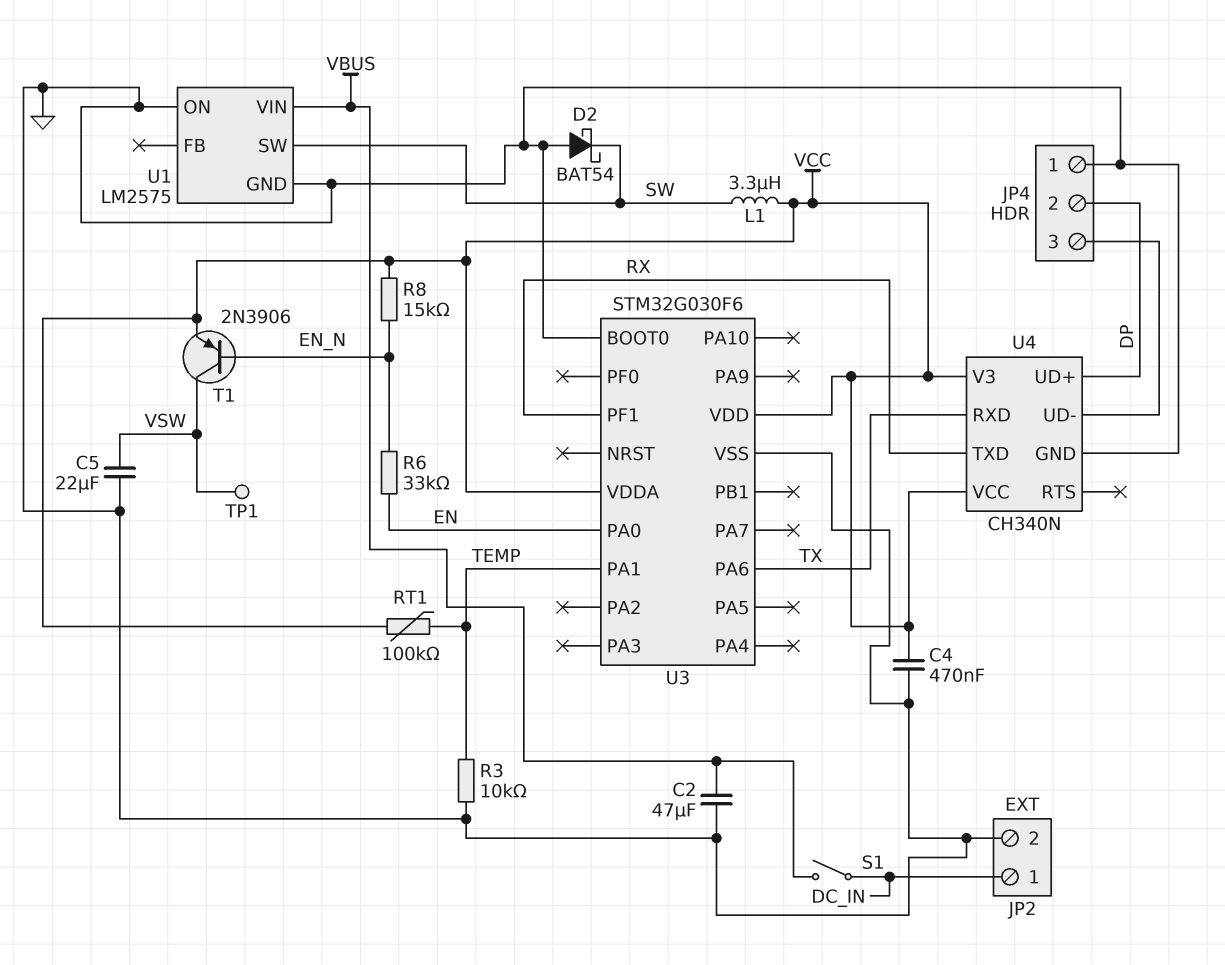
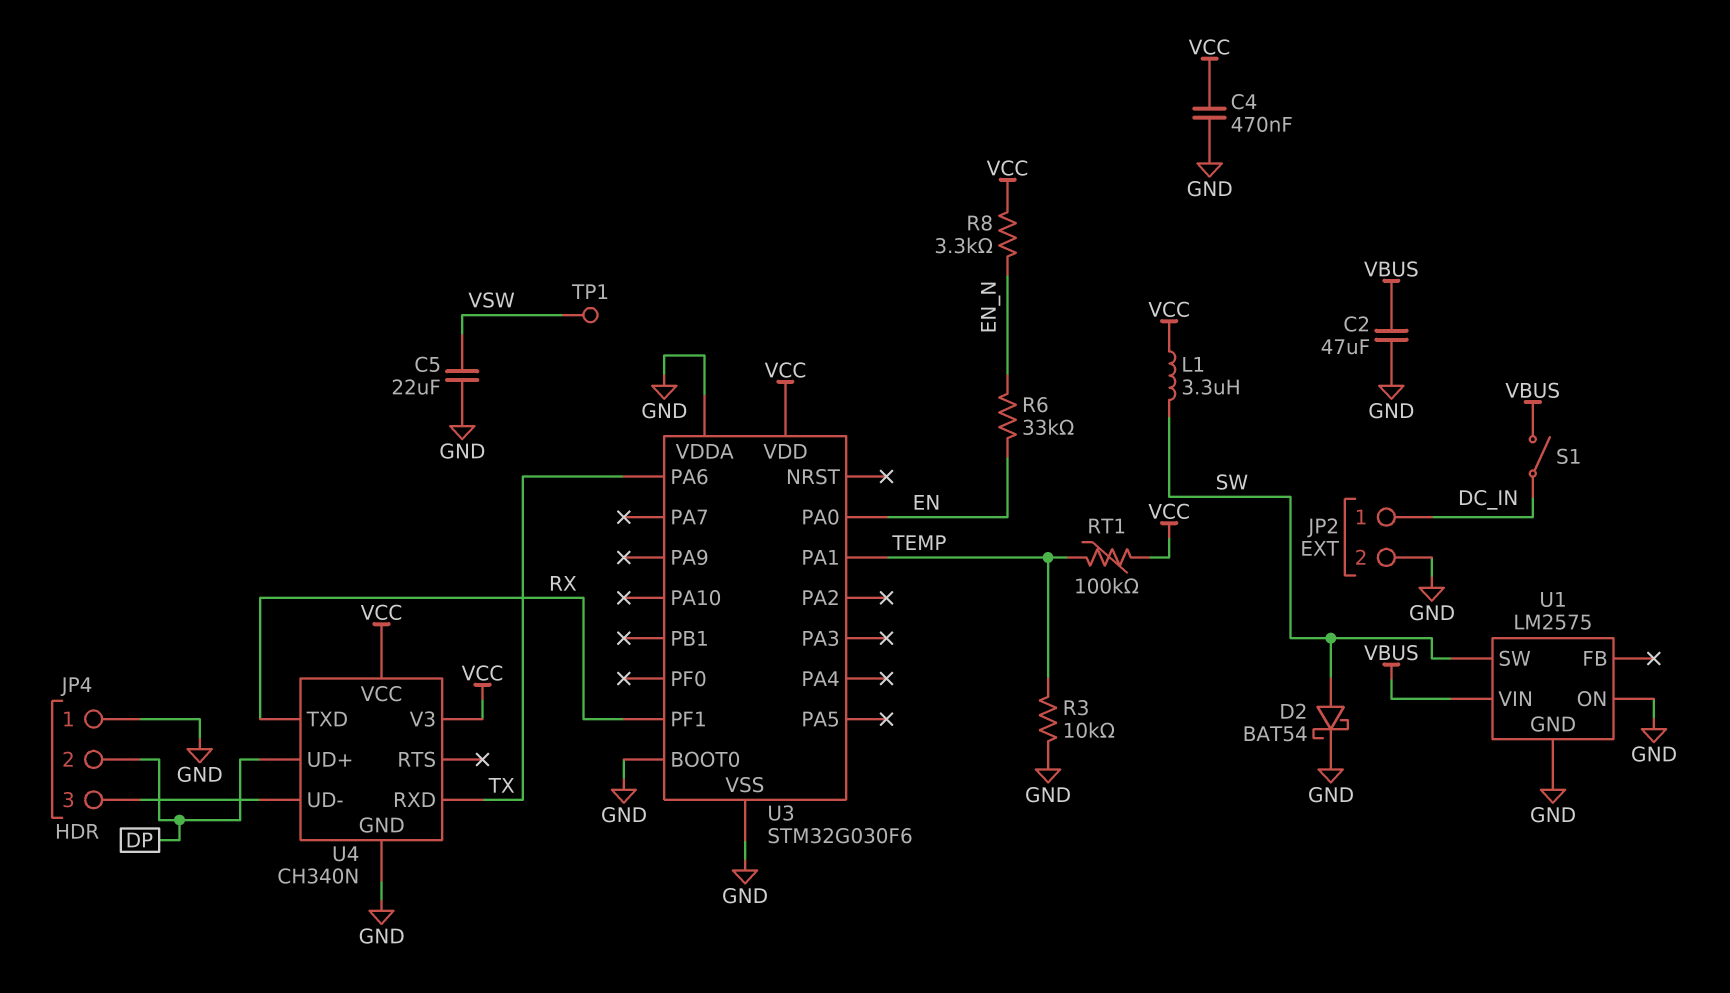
D2: schottky BAT54 (A GND, K SW) -> schottky BAT54 (A SW, K GND)
R8: 15k (EN_N, VCC) -> 3.3k (EN_N, VCC)
T1: PNP 2N3906 (B EN_N, C VSW, E VCC) -> none
U3 pin VDDA: VCC -> GND

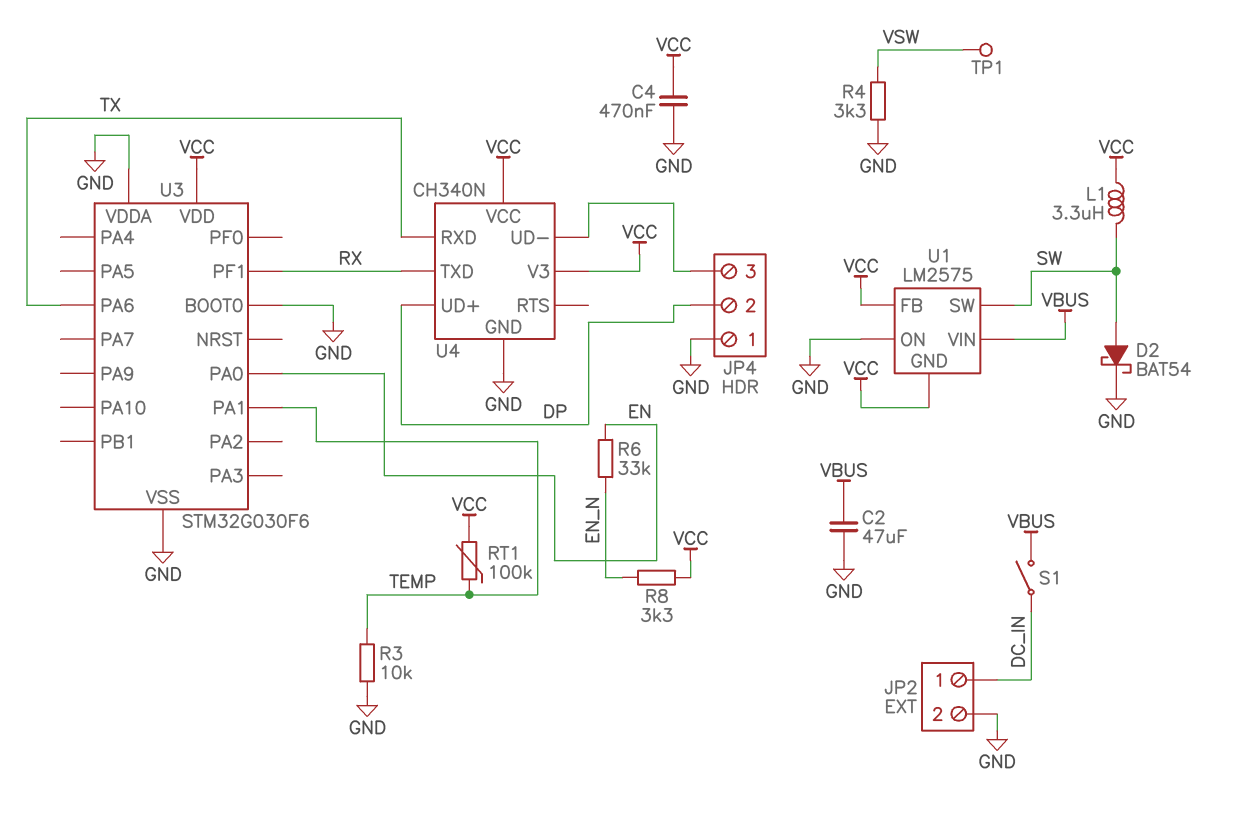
C5: 22uF (GND, VSW) -> none
R4: none -> 3.3k (GND, VSW)
U1 pin FB: none -> VCC
U1 pin GND: GND -> VCC

